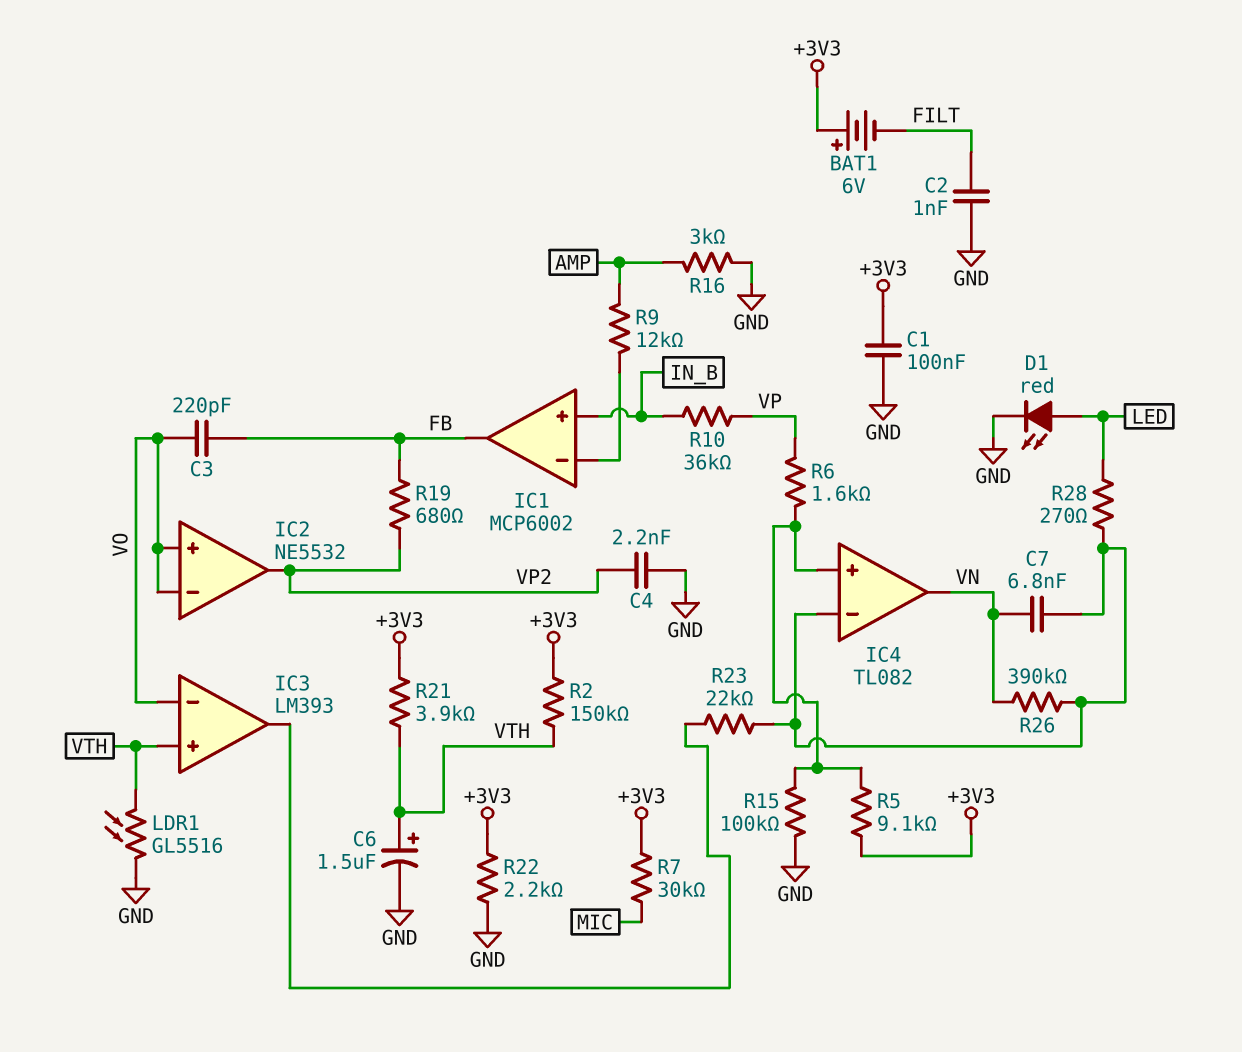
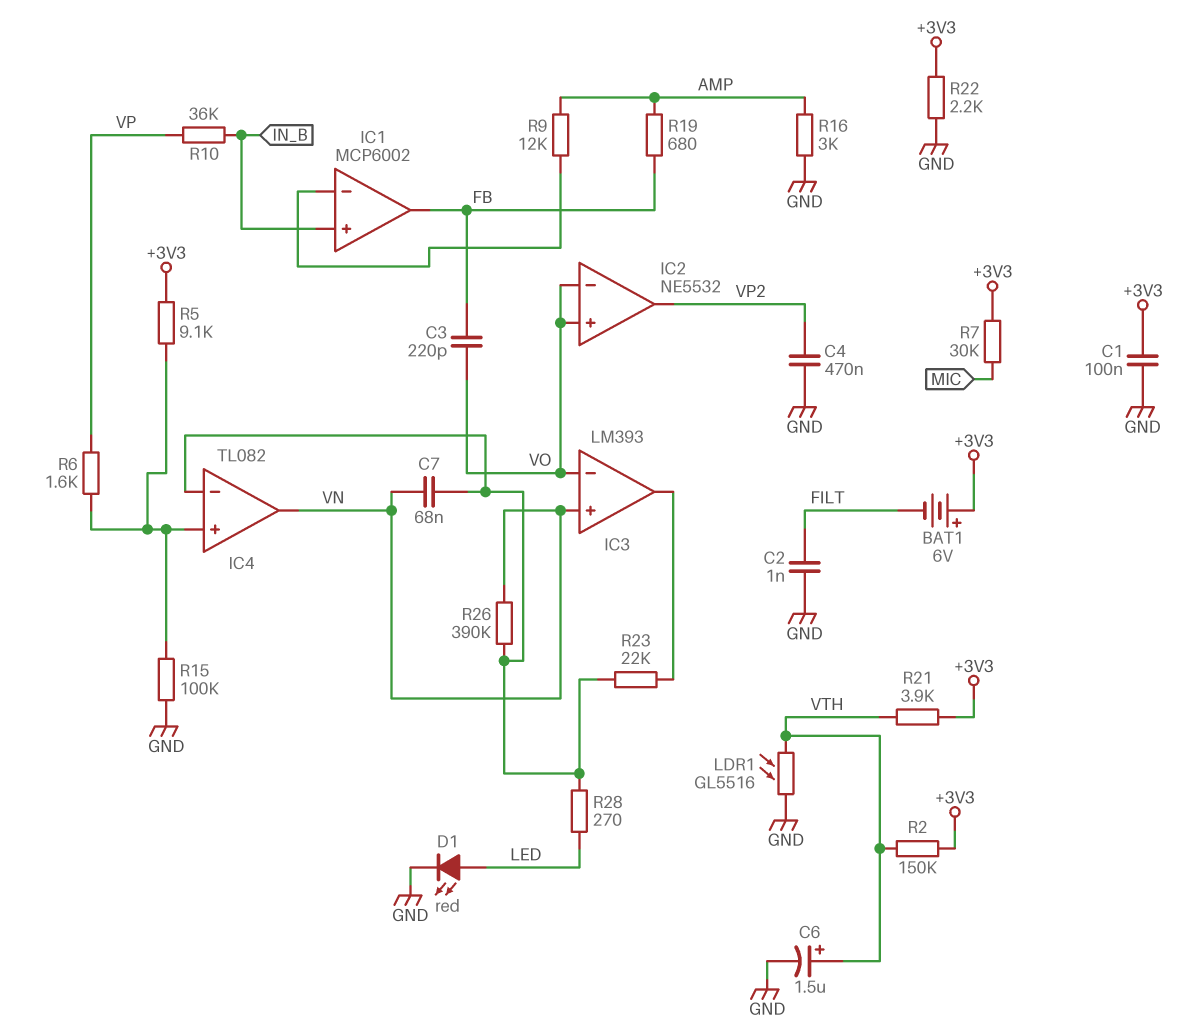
C4: 2.2nF (GND, VP2) -> 470nF (GND, VP2)
C7: 6.8nF (IC4/in-, VN) -> 68nF (IC4/in-, VN)
IC3 pin in+: VTH -> VN
R19: 680 (FB, VP2) -> 680 (AMP, FB)

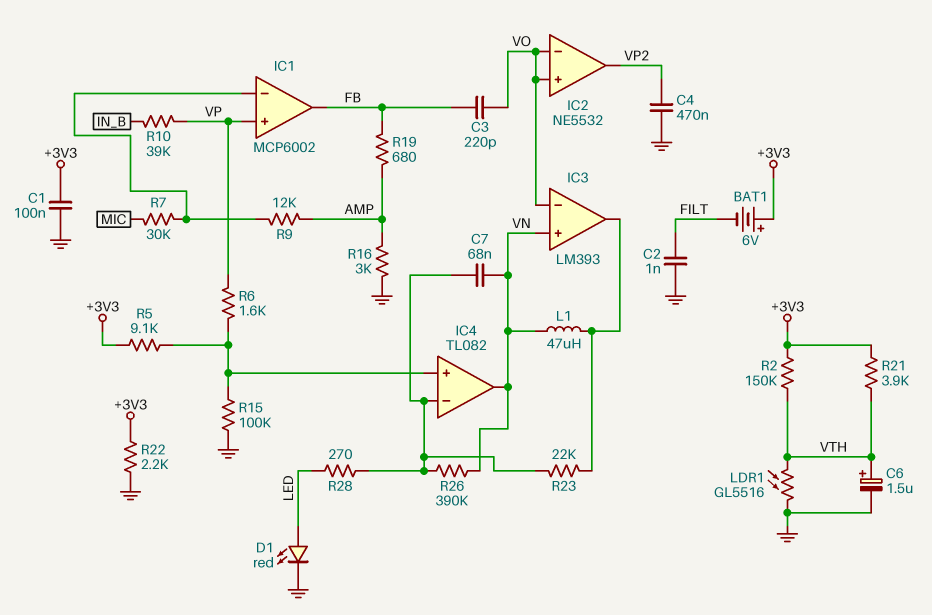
IC1 pin in+: IN_B -> VP
L1: none -> 47uH (IC3/out, VN)
R7: 30k (+3V3, MIC) -> 30k (IC1/in-, MIC)
R10: 36k (IN_B, VP) -> 39k (IN_B, VP)

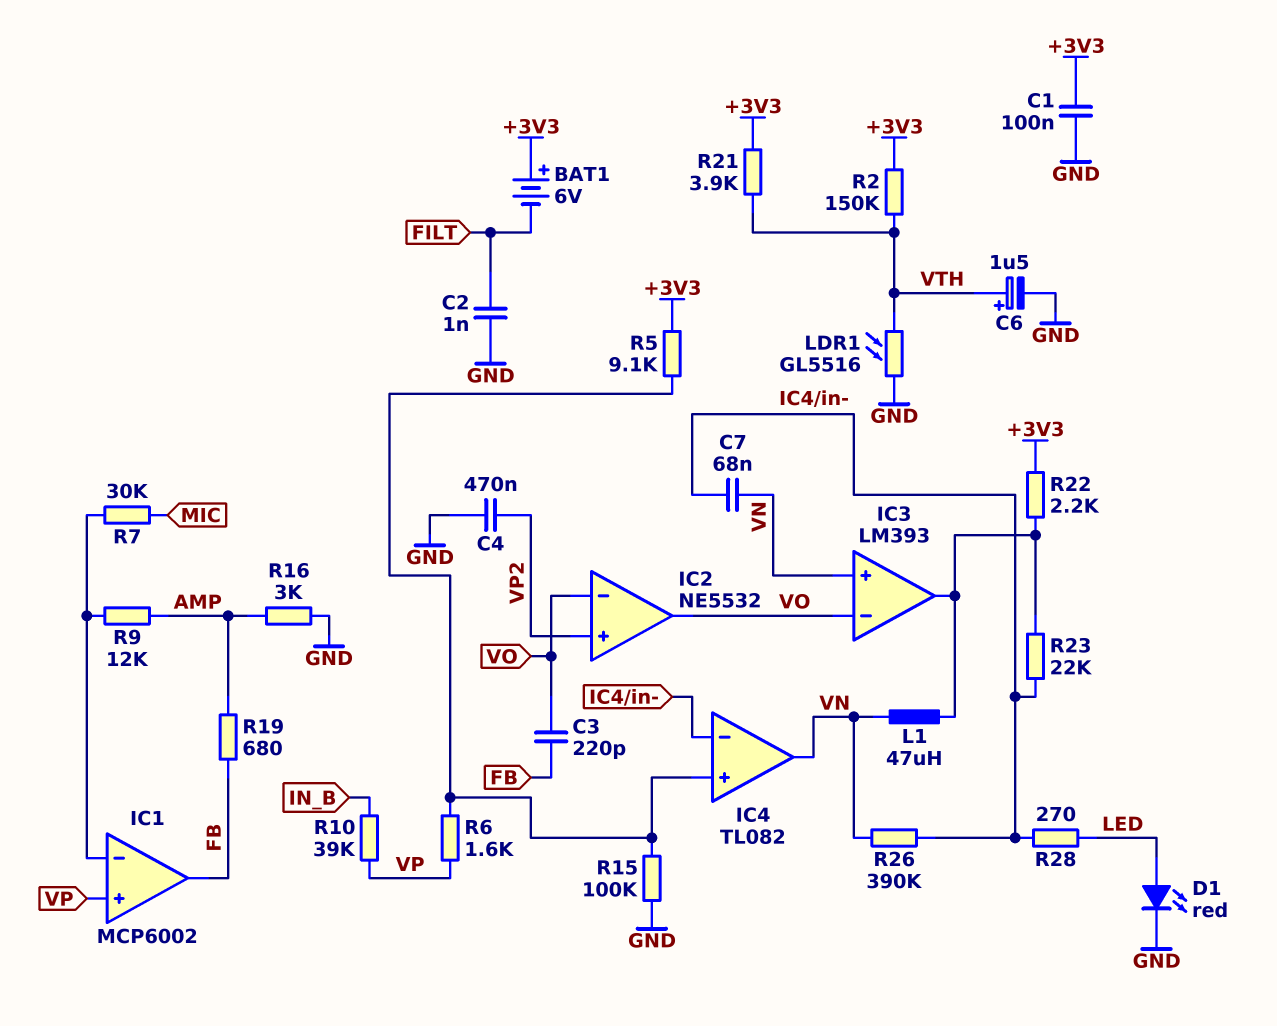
IC2 pin in+: VO -> VP2
IC2 pin out: VP2 -> VO
R22: 2.2k (+3V3, GND) -> 2.2k (+3V3, IC3/out)

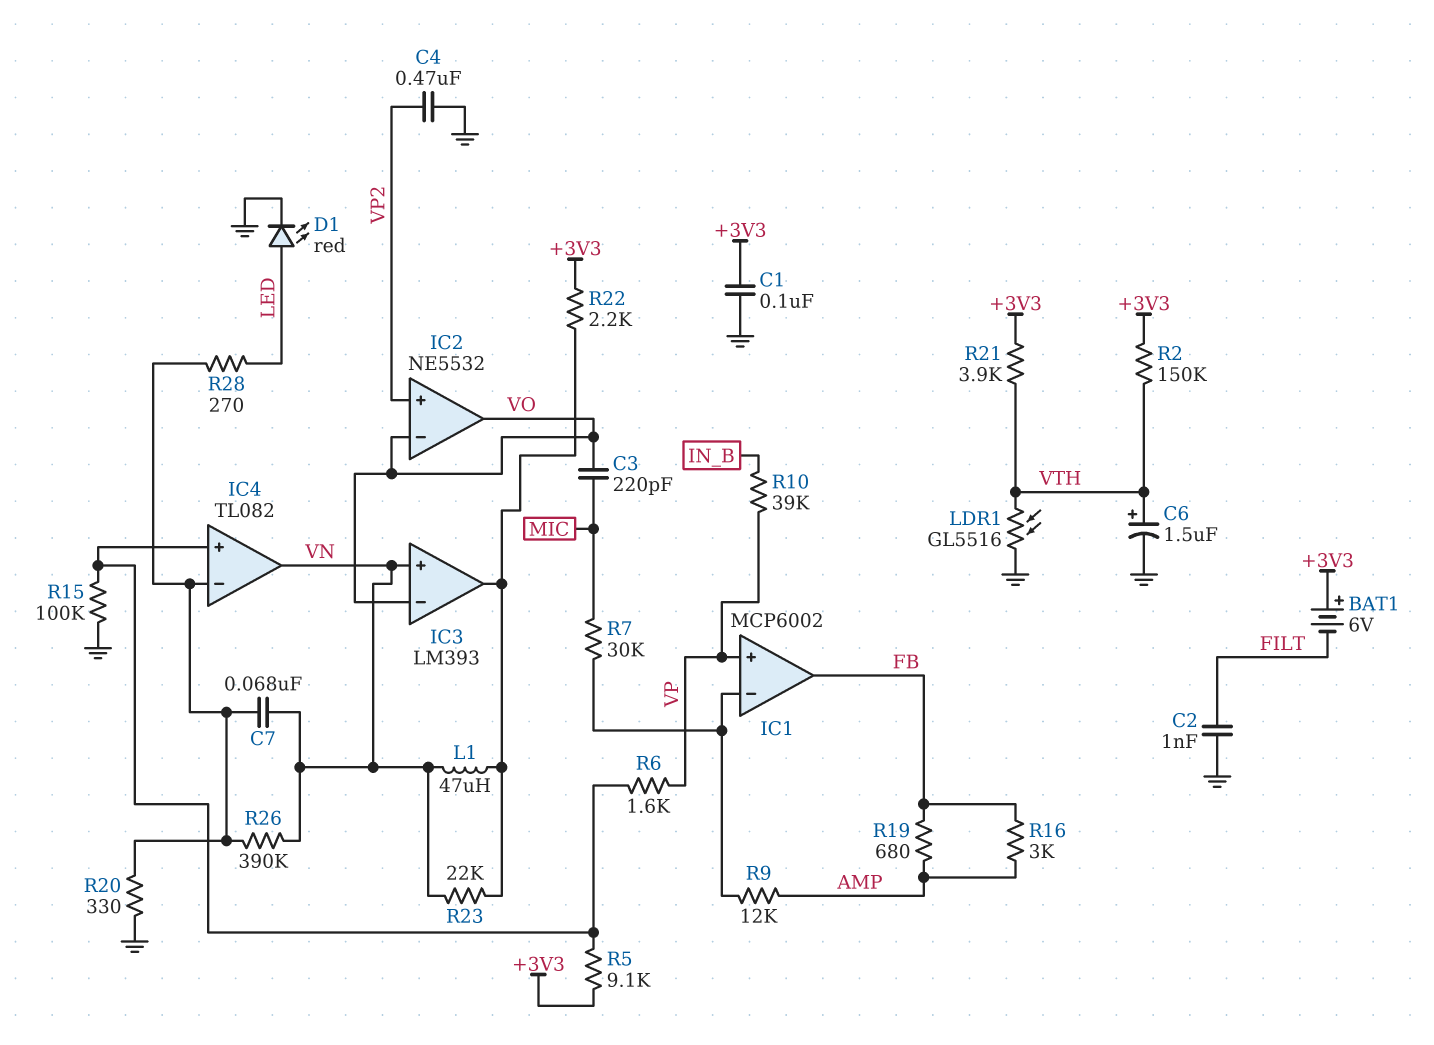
C3: 220pF (FB, VO) -> 220pF (MIC, VO)
R16: 3k (AMP, GND) -> 3k (AMP, FB)
R20: none -> 330 (GND, IC4/in-)
R23: 22k (IC3/out, IC4/in-) -> 22k (IC3/out, VN)

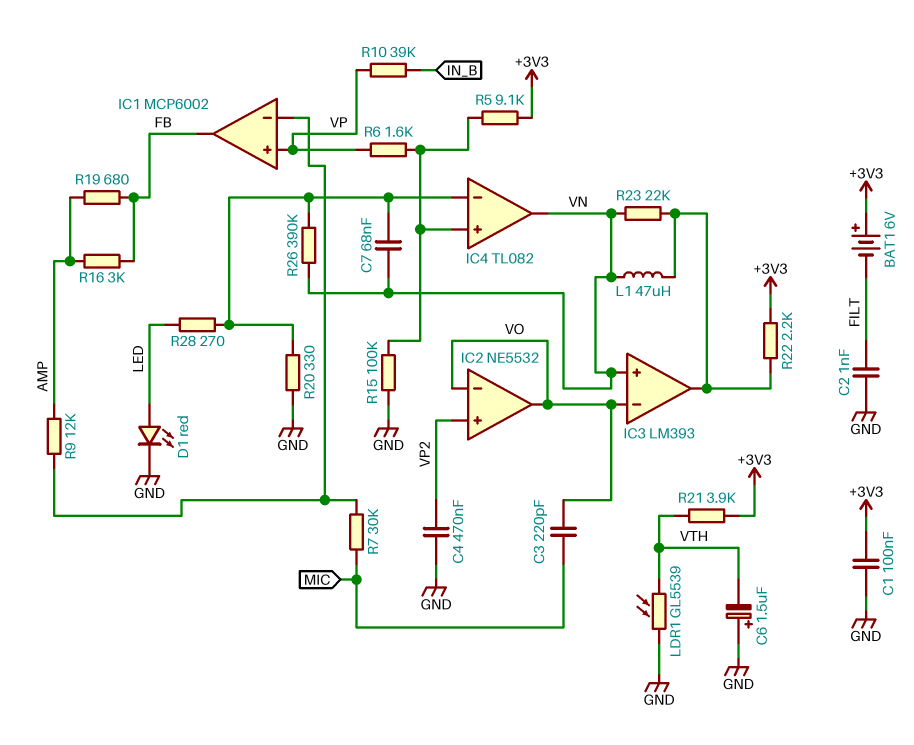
C6: 1.5uF (plus VTH, minus GND) -> 1.5uF (plus GND, minus VTH)
LDR1: GL5516 (GND, VTH) -> GL5539 (GND, VTH)
R2: 150k (+3V3, VTH) -> none

